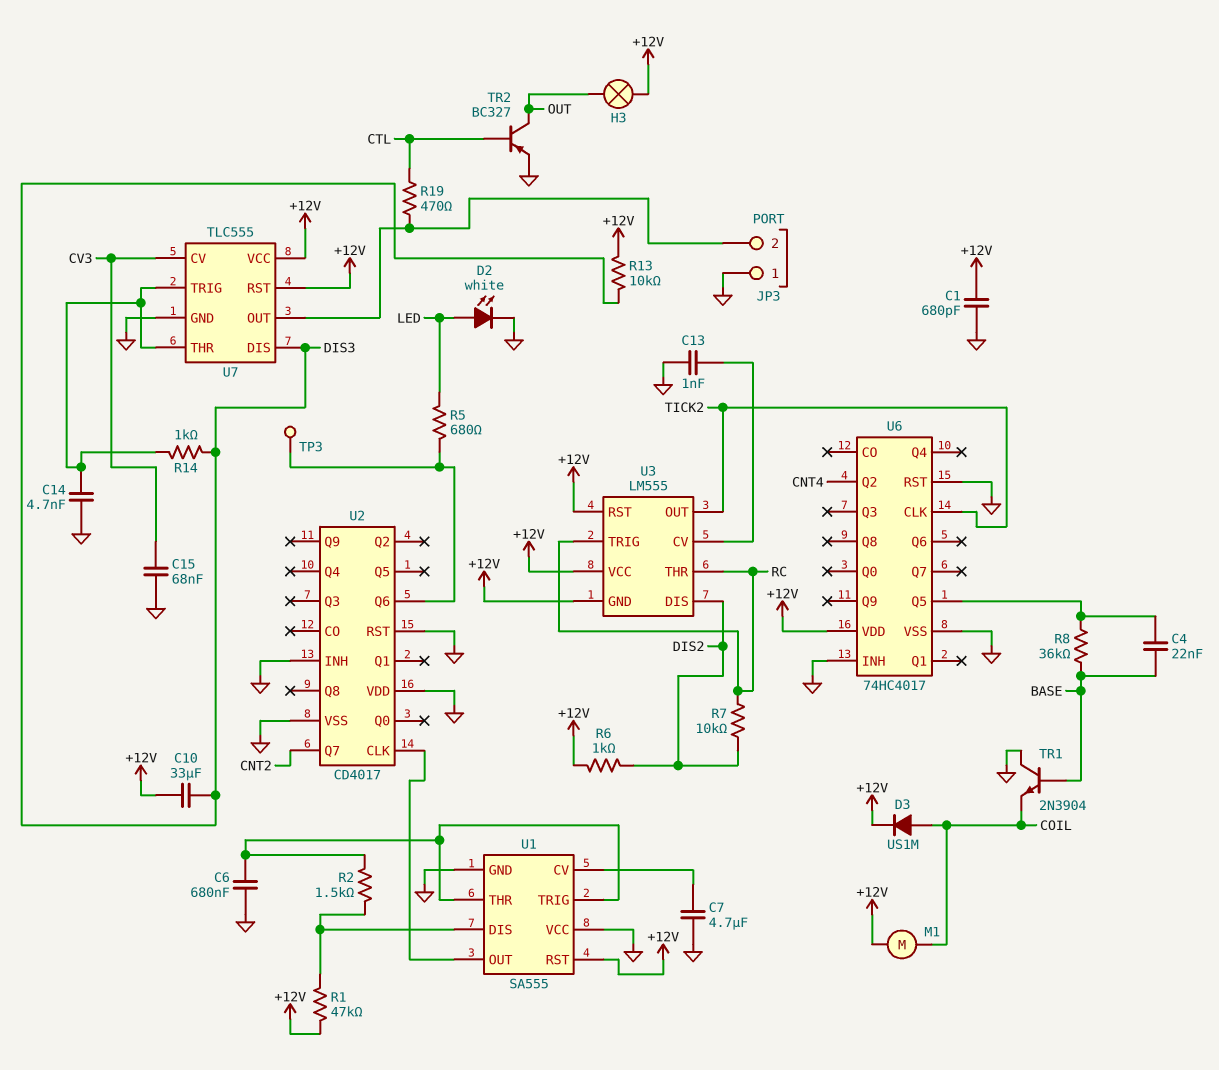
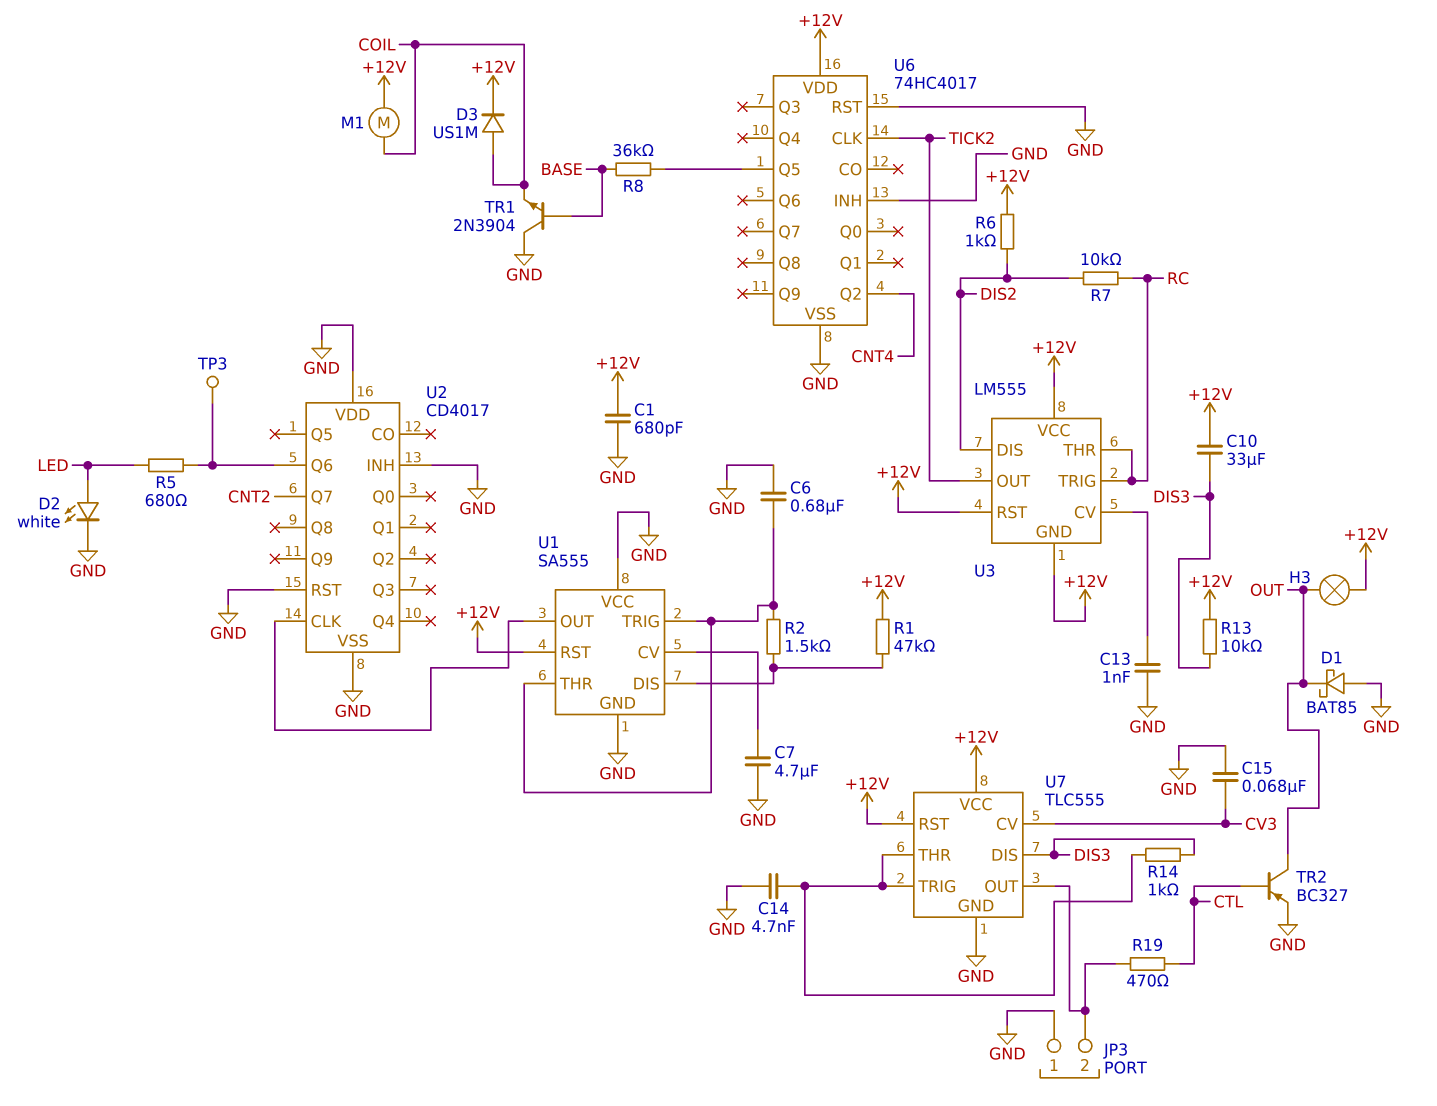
C4: 22nF (BASE, U6/Q5) -> none
D1: none -> schottky BAT85 (A GND, K OUT)

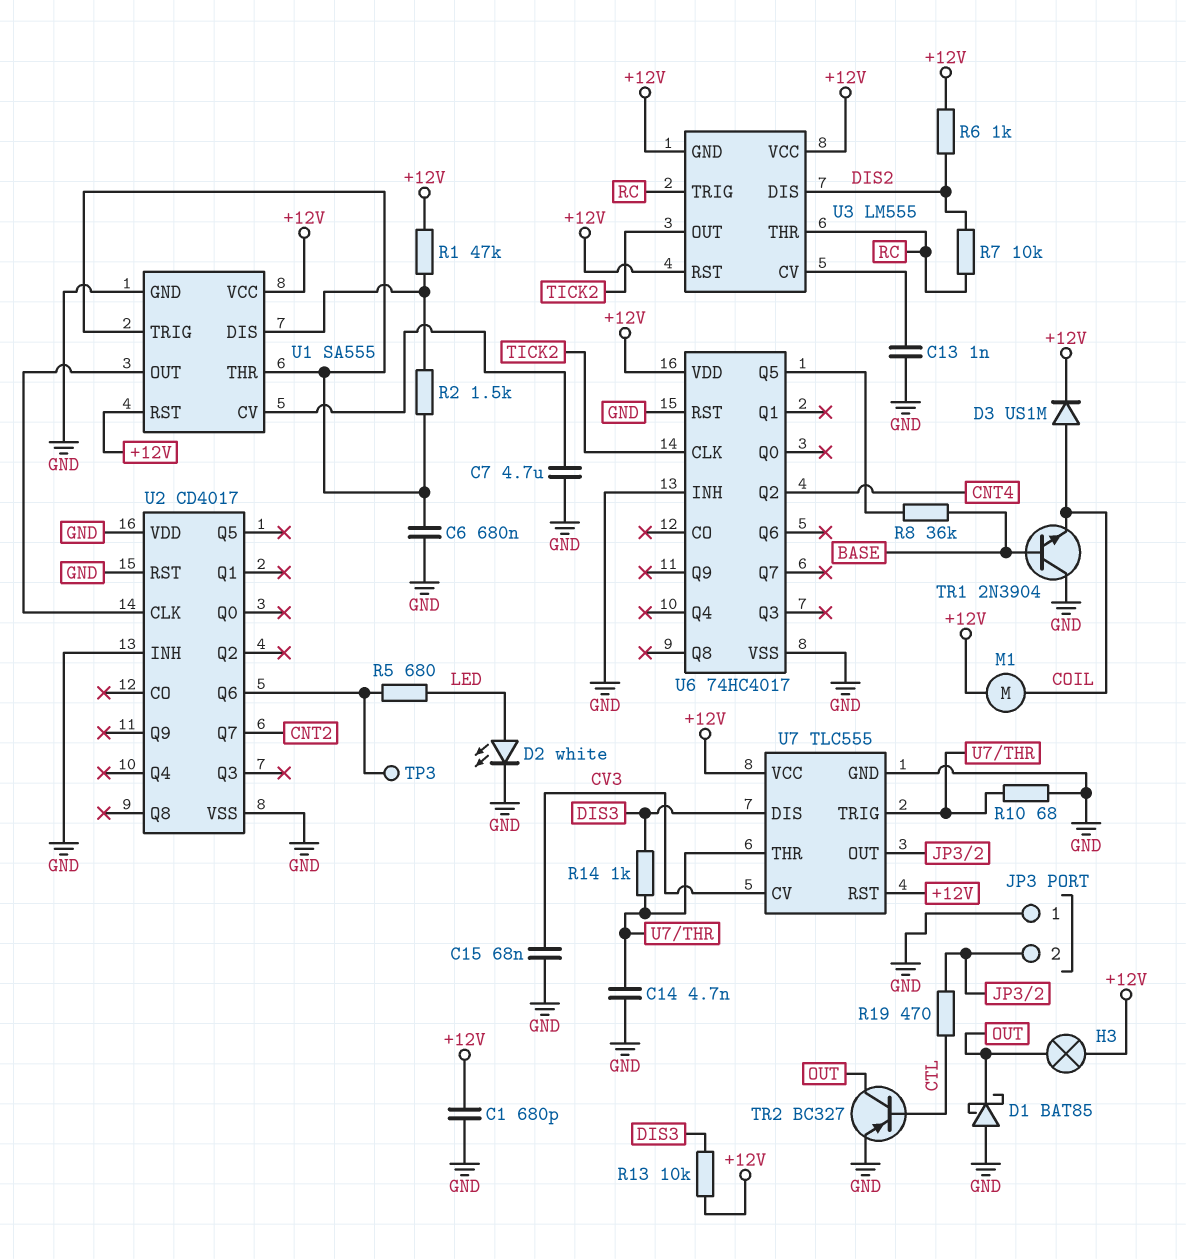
C10: 33uF (+12V, DIS3) -> none
R10: none -> 68 (GND, U7/THR)
U1 pin VCC: GND -> +12V

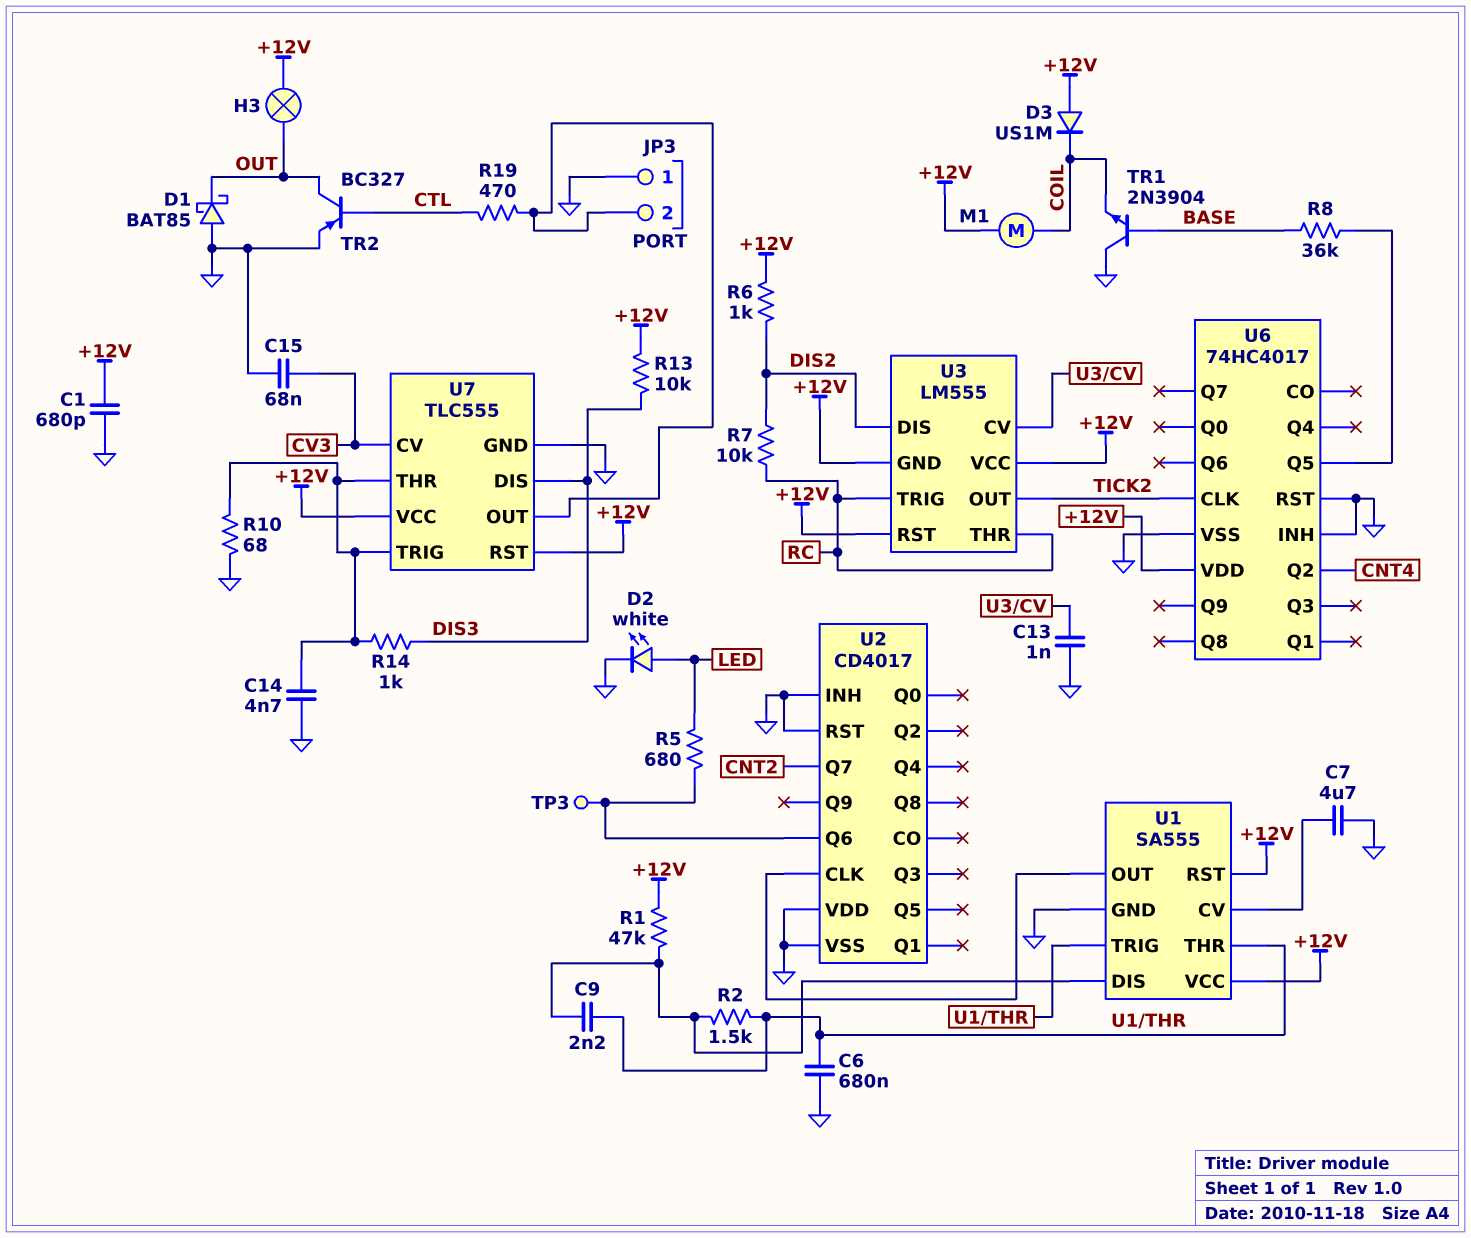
C9: none -> 2.2nF (U1/DIS, U1/THR)
D3: diode US1M (A COIL, K +12V) -> diode US1M (A +12V, K COIL)

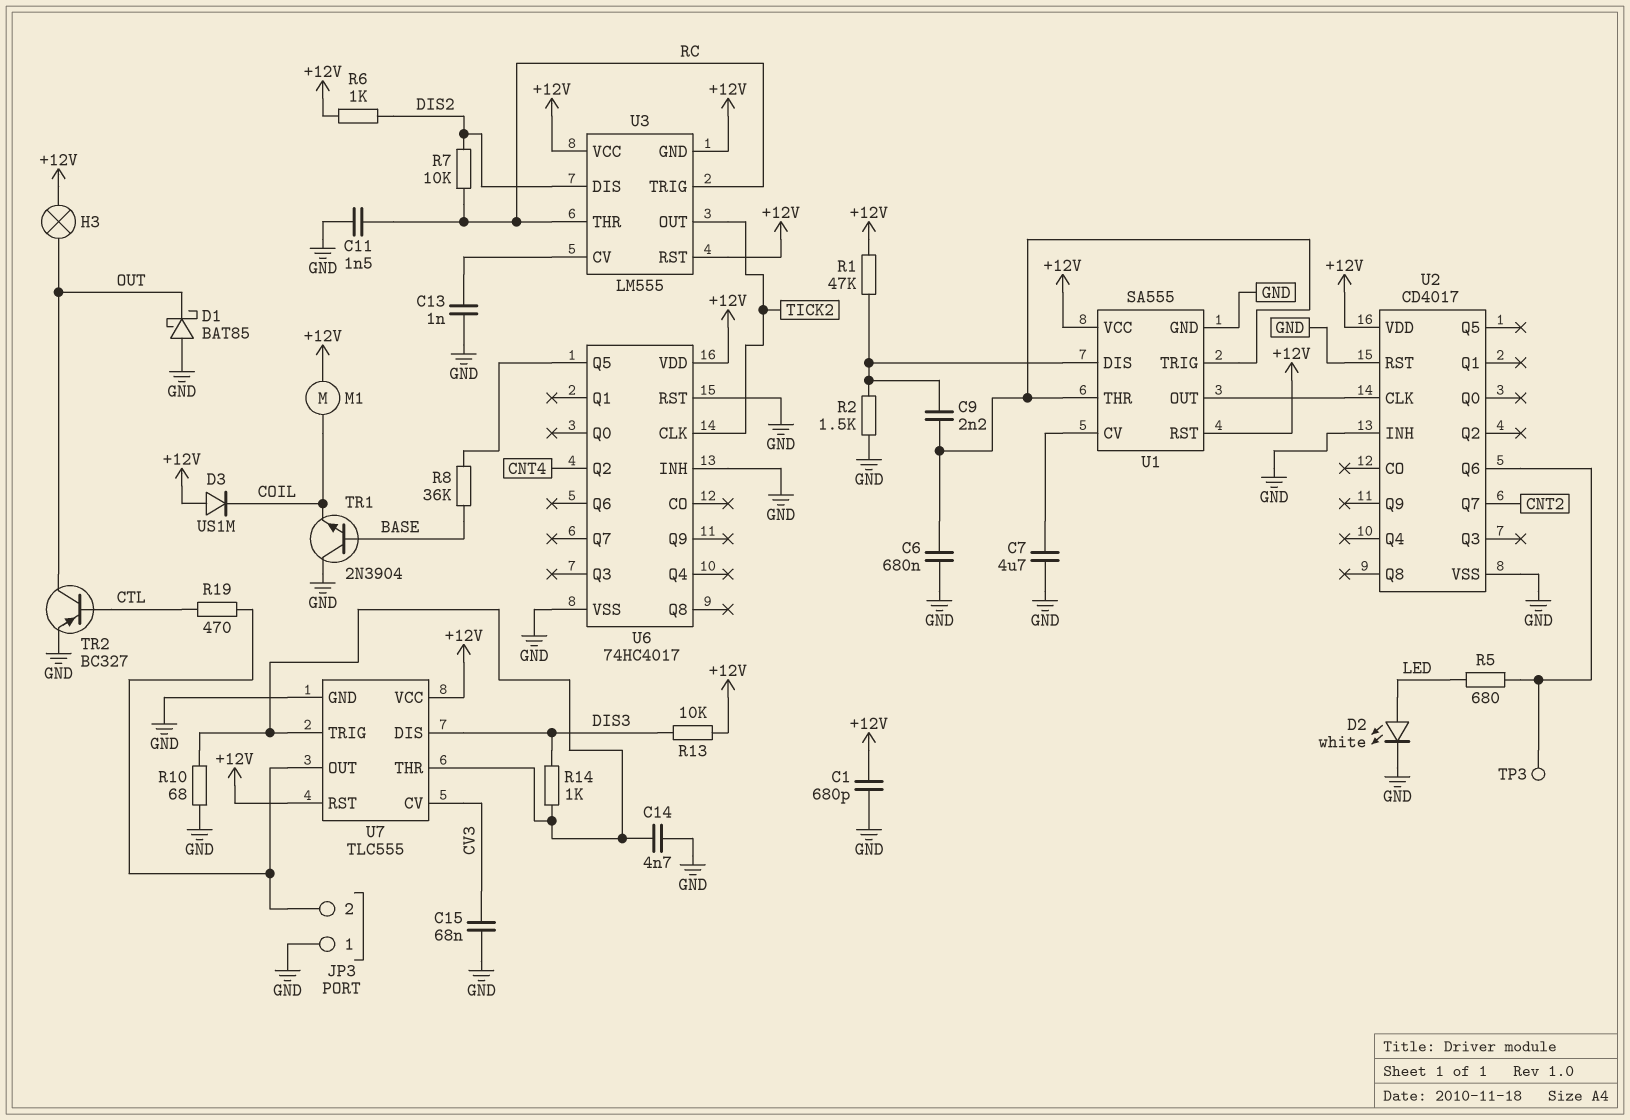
C11: none -> 1.5nF (GND, RC)
R2: 1.5k (U1/DIS, U1/THR) -> 1.5k (GND, U1/DIS)
U2 pin VDD: GND -> +12V

